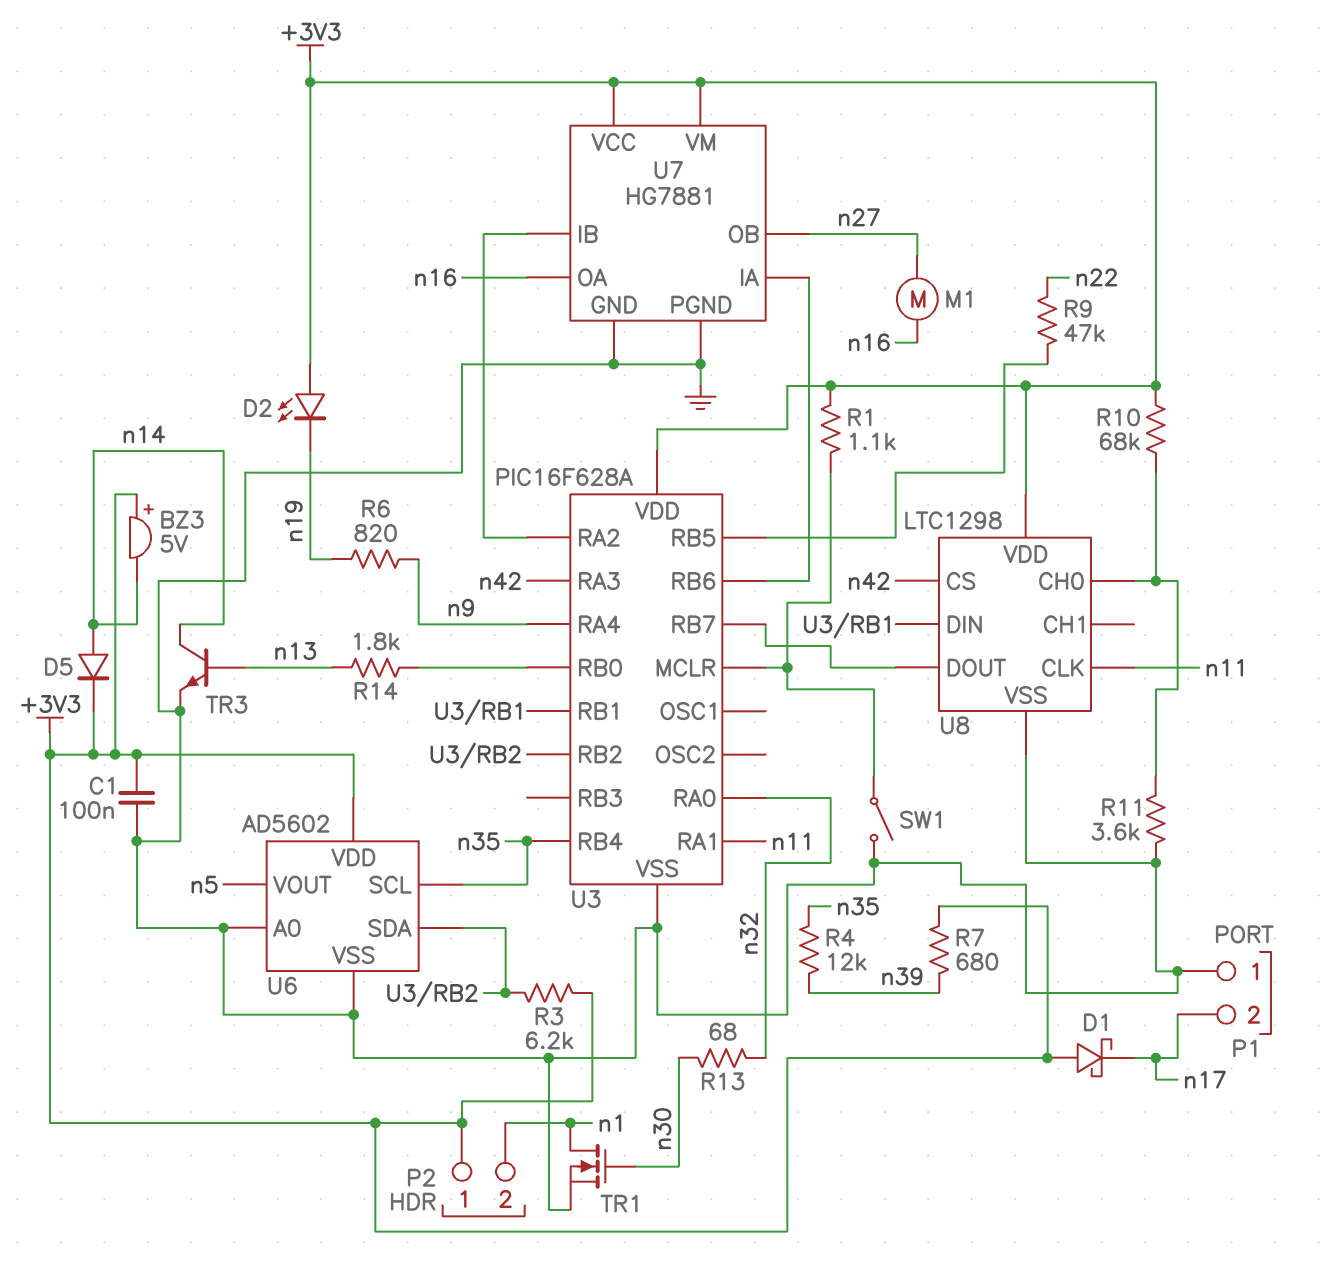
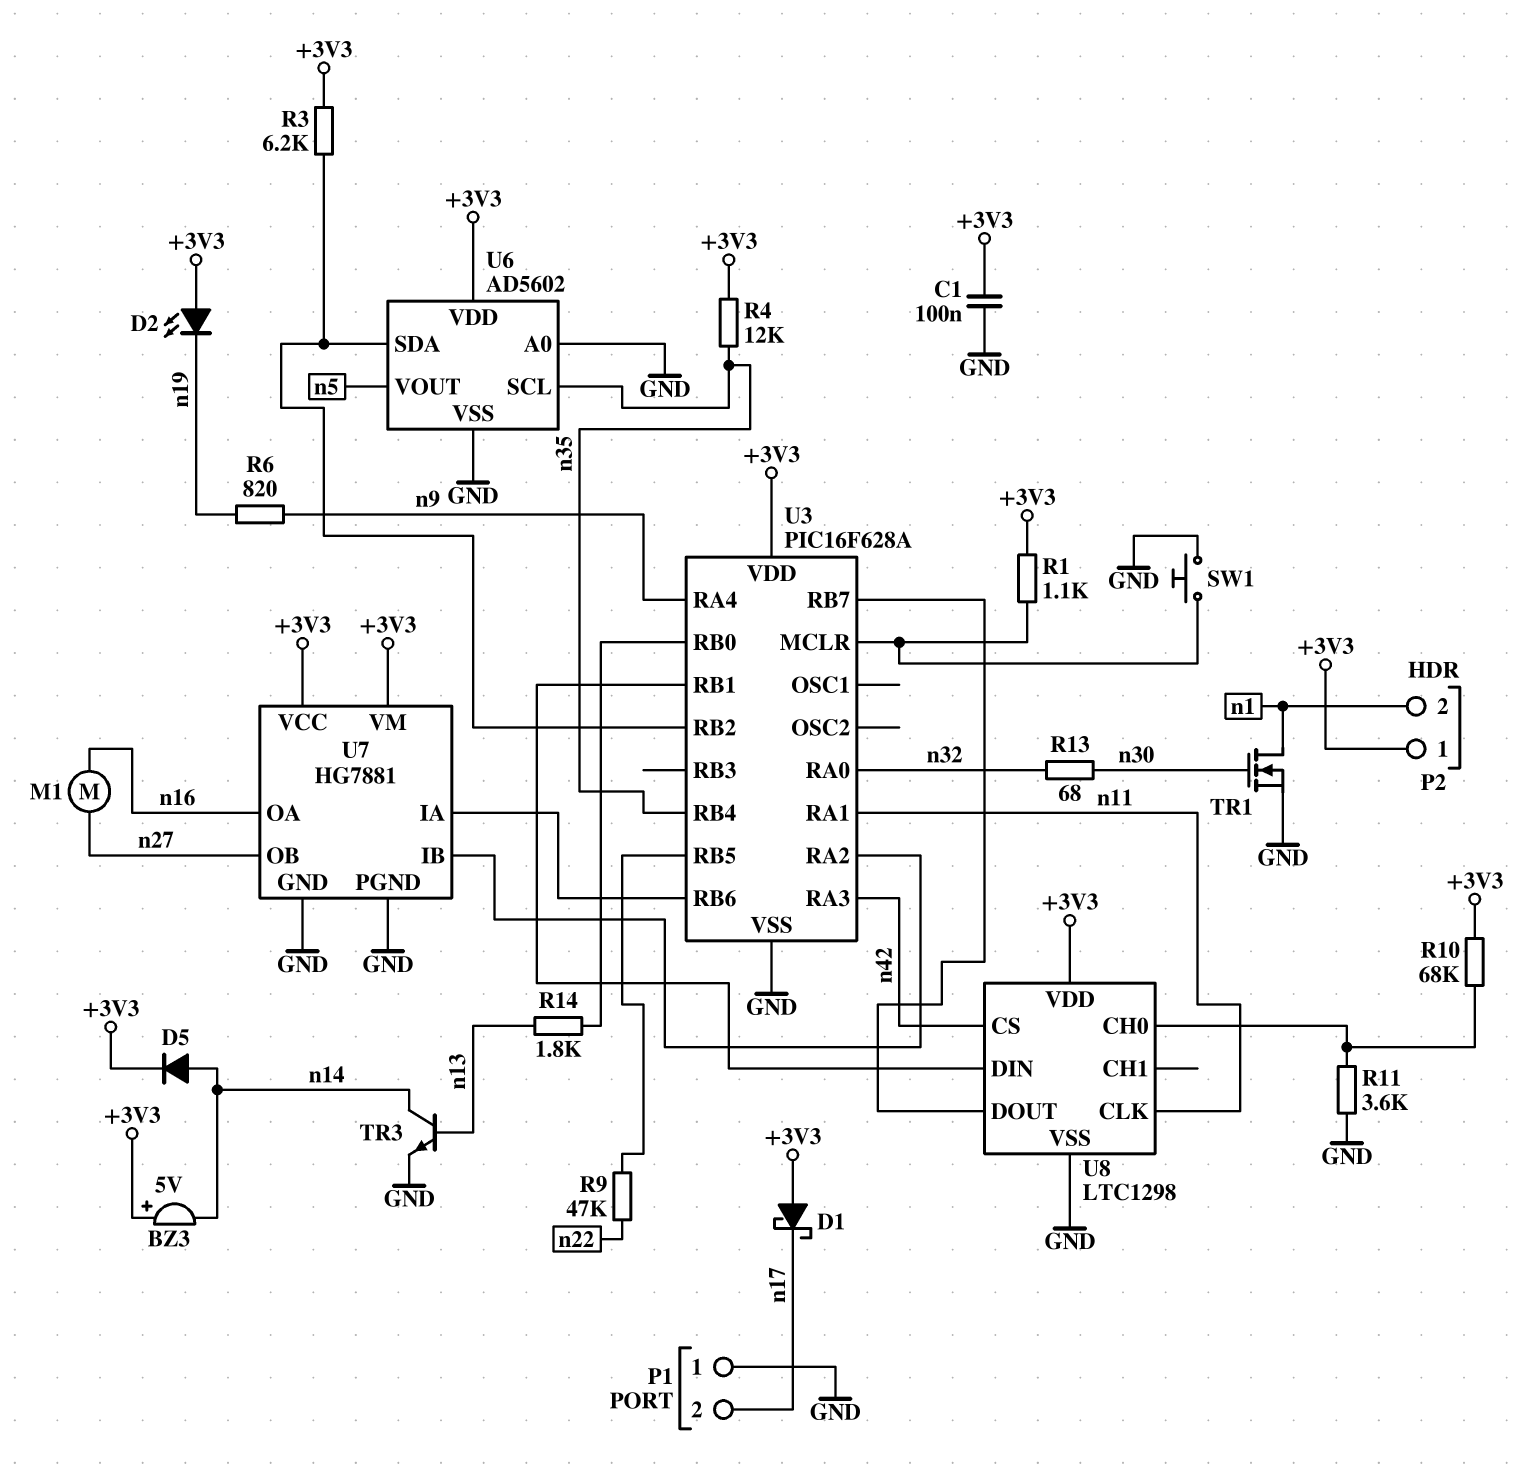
R4: 12k (n35, n39) -> 12k (+3V3, n35)
R7: 680 (+3V3, n39) -> none
SW1: switch (GND, U3/MCLR) -> button (GND, U3/MCLR)

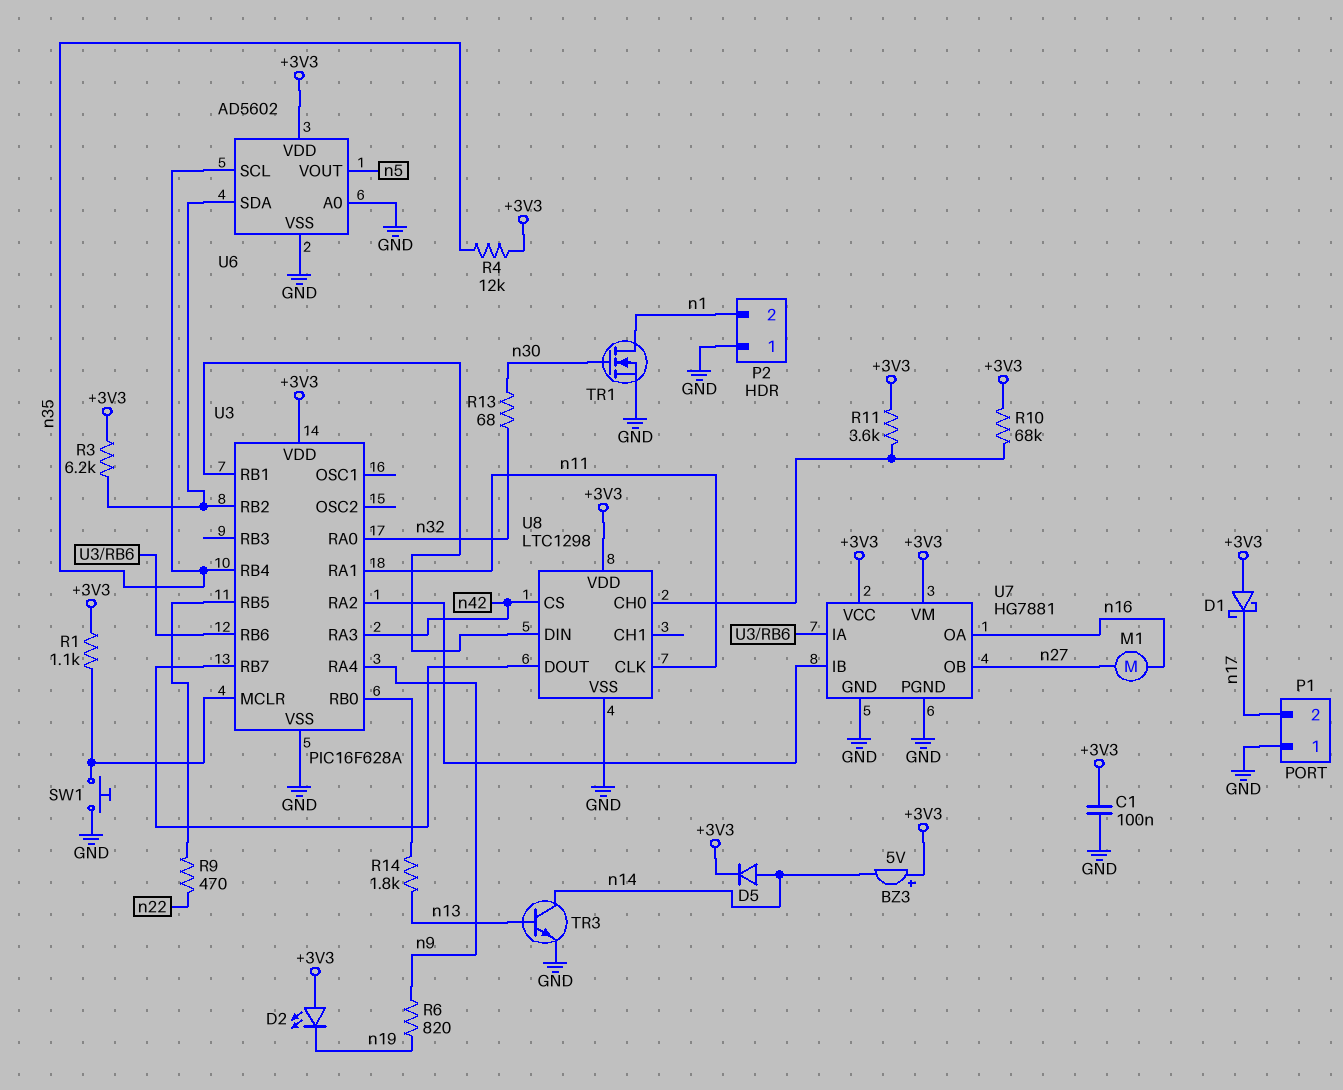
P2 pin 1: +3V3 -> GND
R9: 47k (U3/RB5, n22) -> 470 (U3/RB5, n22)
R11: 3.6k (GND, U8/CH0) -> 3.6k (+3V3, U8/CH0)

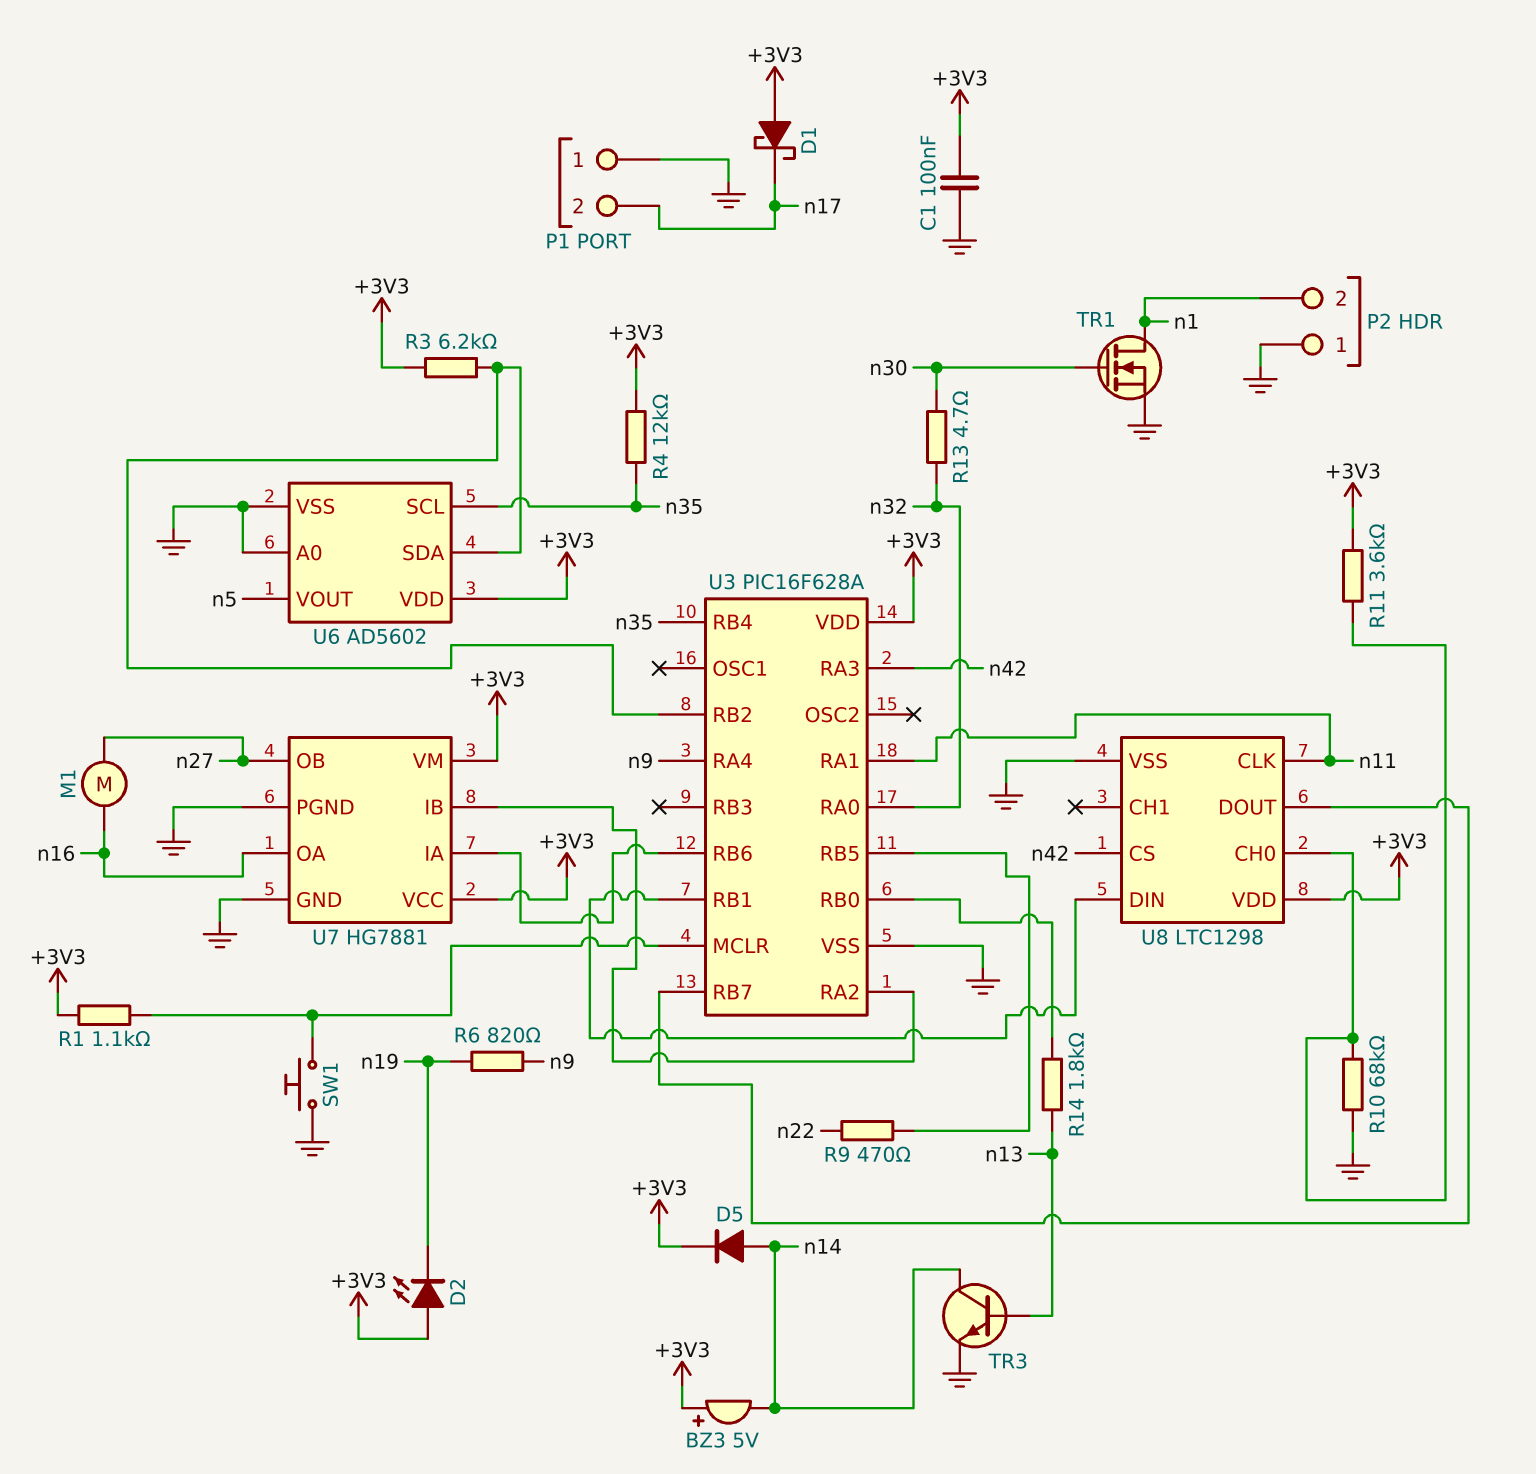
R10: 68k (+3V3, U8/CH0) -> 68k (GND, U8/CH0)
R13: 68 (n30, n32) -> 4.7 (n30, n32)

